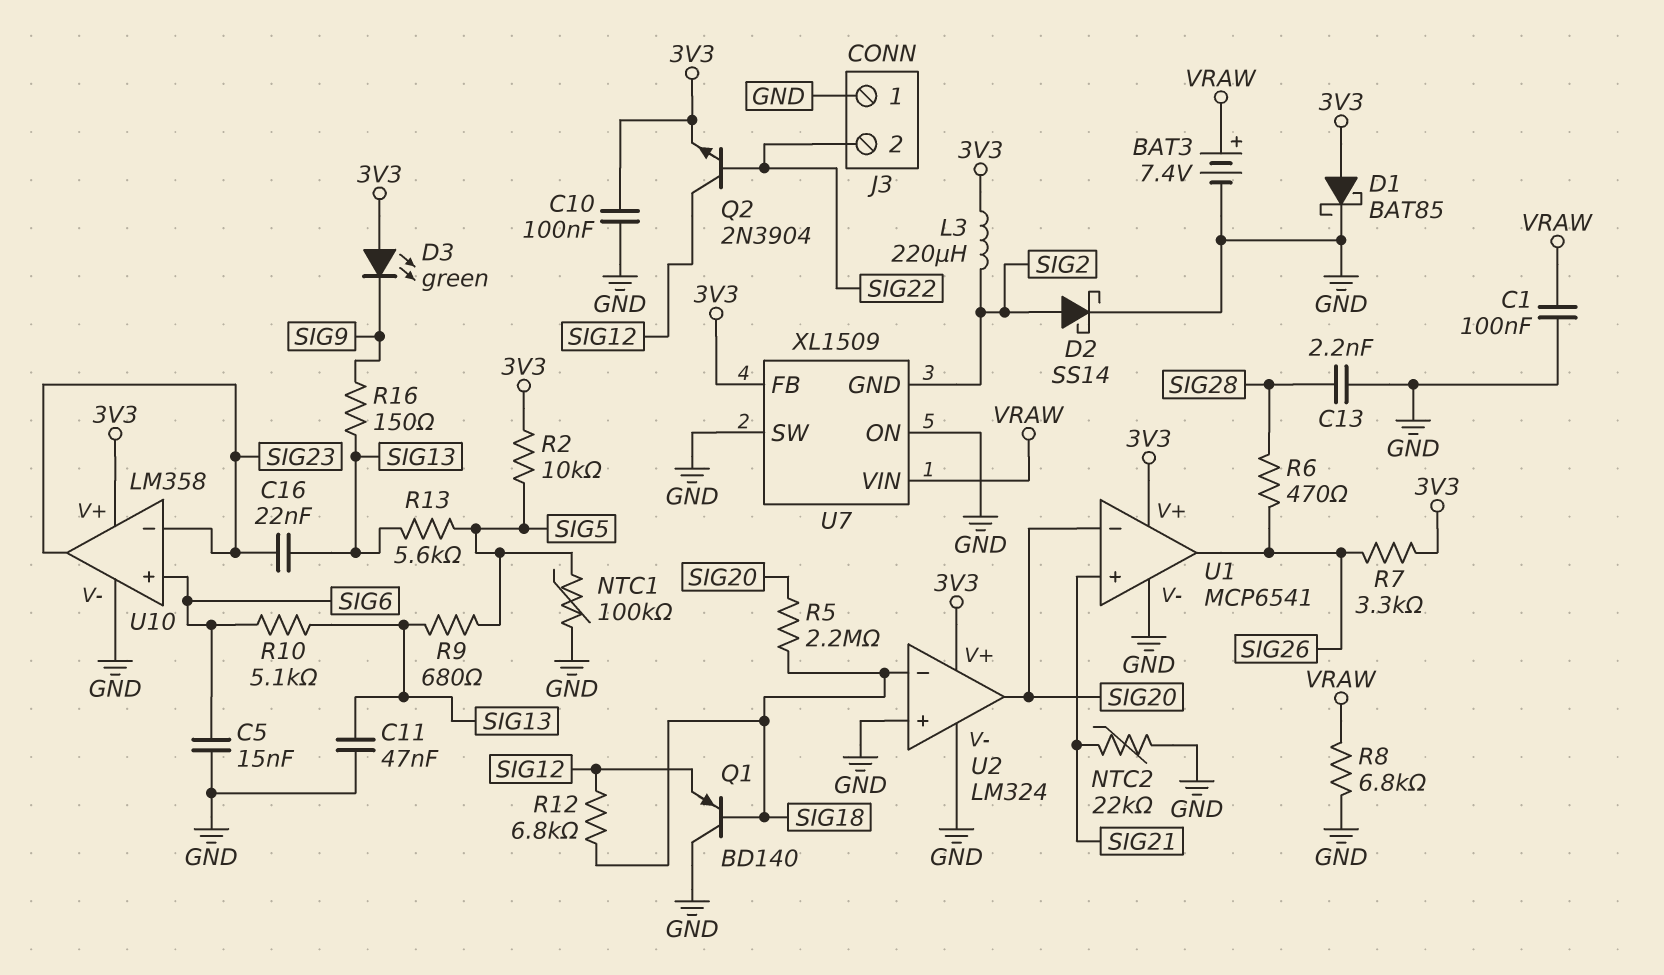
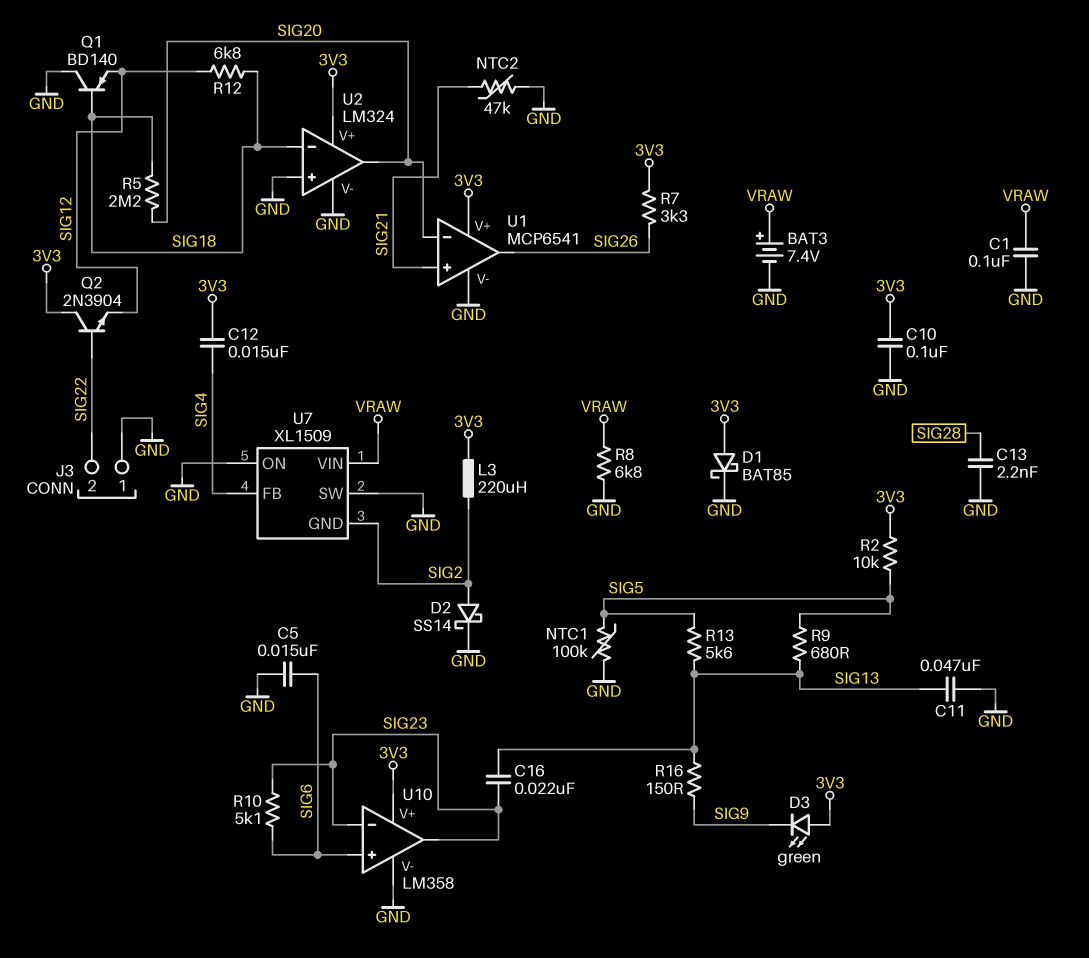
C12: none -> 15nF (3V3, SIG4)
NTC2: 22k (GND, SIG21) -> 47k (GND, SIG21)
Q2: NPN 2N3904 (B SIG22, C SIG12, E 3V3) -> NPN 2N3904 (B SIG22, C 3V3, E SIG12)
R6: 470 (SIG26, SIG28) -> none
R10: 5.1k (SIG6, SIG13) -> 5.1k (SIG6, SIG23)
U7 pin FB: 3V3 -> SIG4

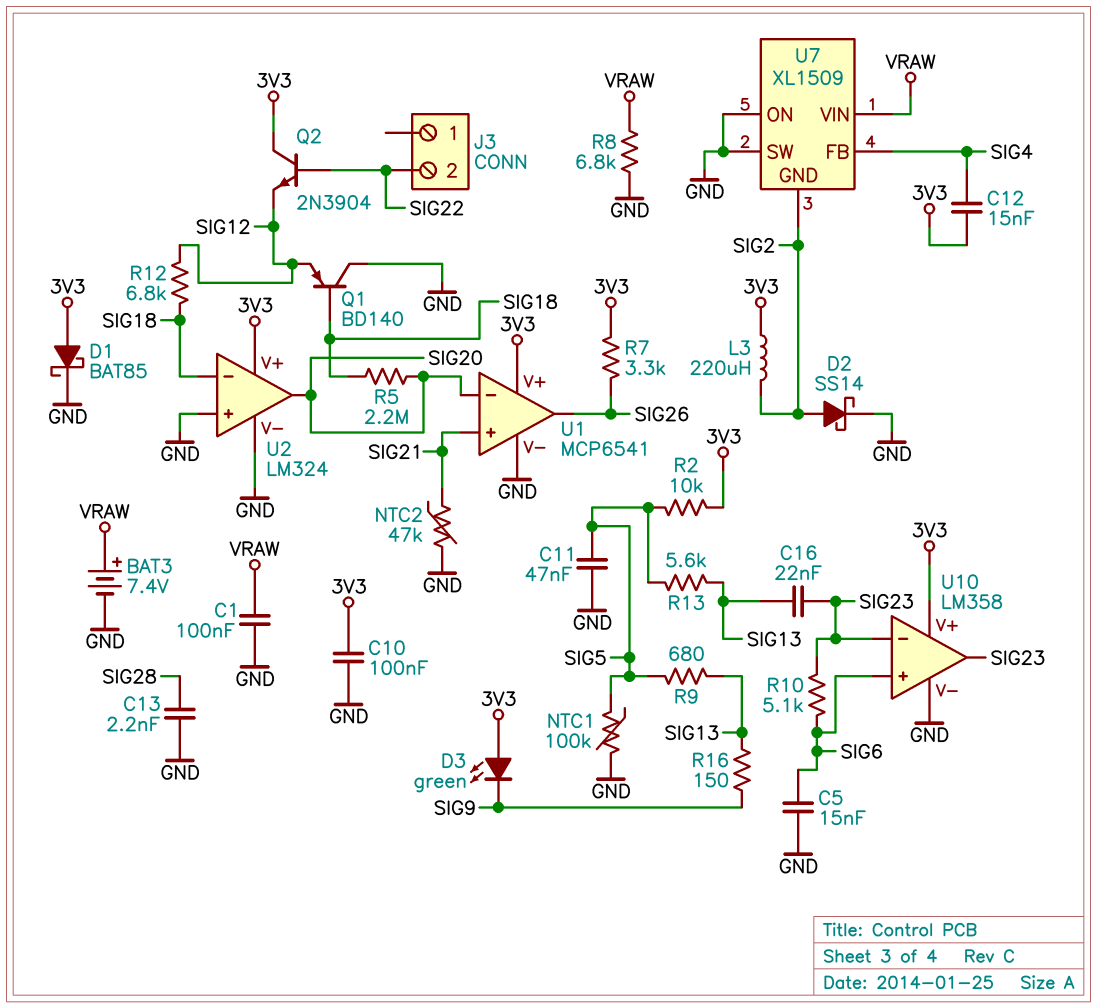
C11: 47nF (GND, SIG13) -> 47nF (GND, SIG5)
J3 pin 1: GND -> none

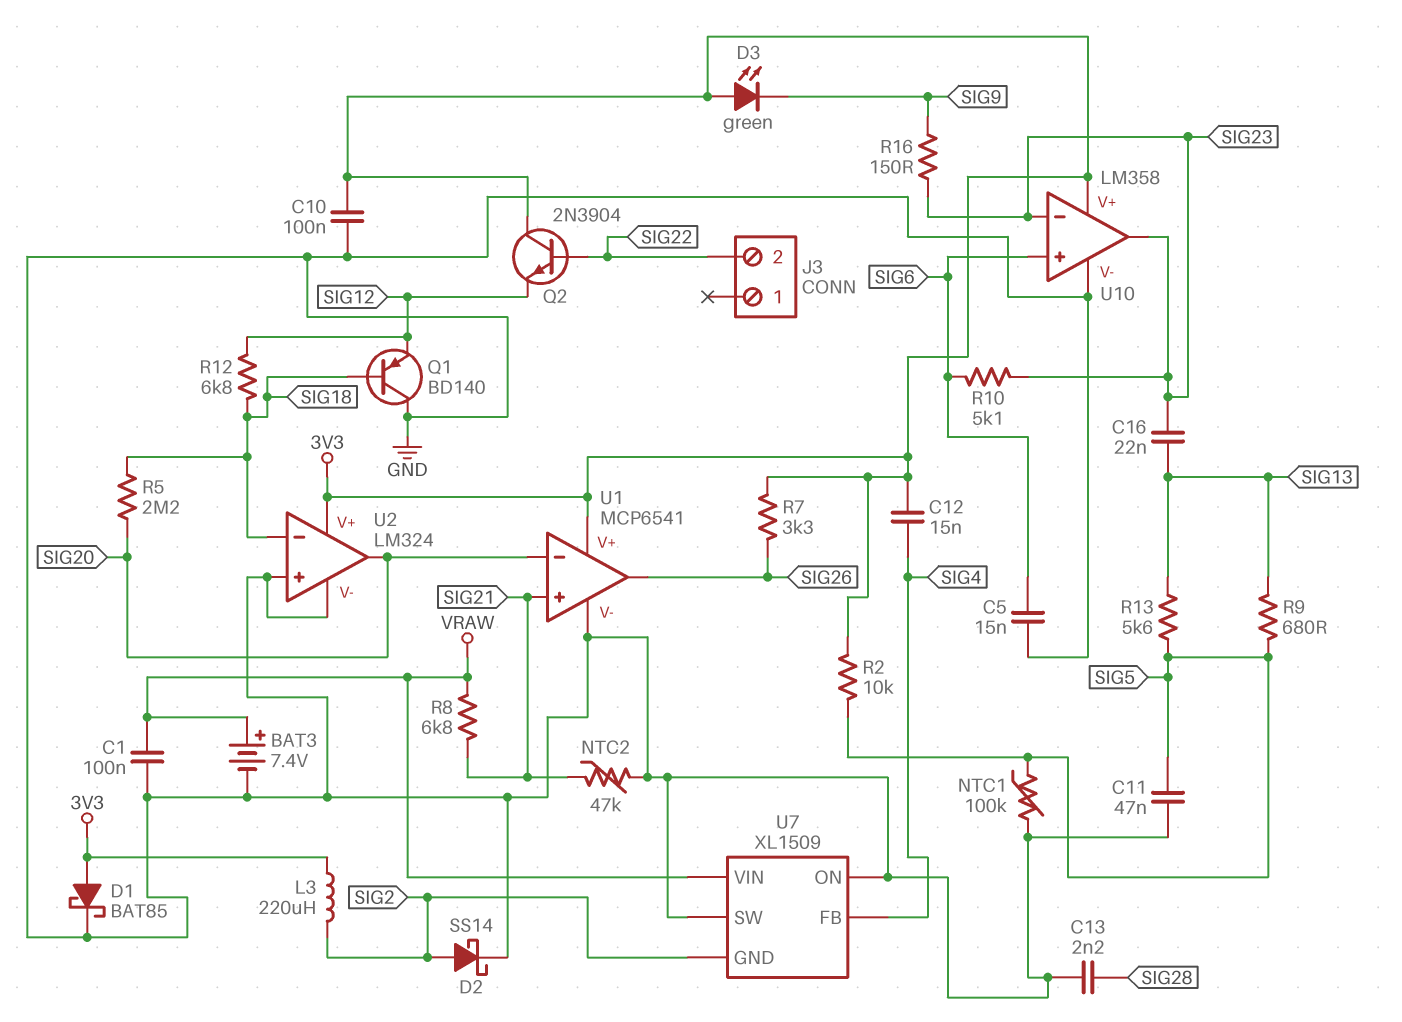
R8: 6.8k (GND, VRAW) -> 6.8k (SIG21, VRAW)
R16: 150 (SIG9, SIG13) -> 150 (SIG9, SIG23)

